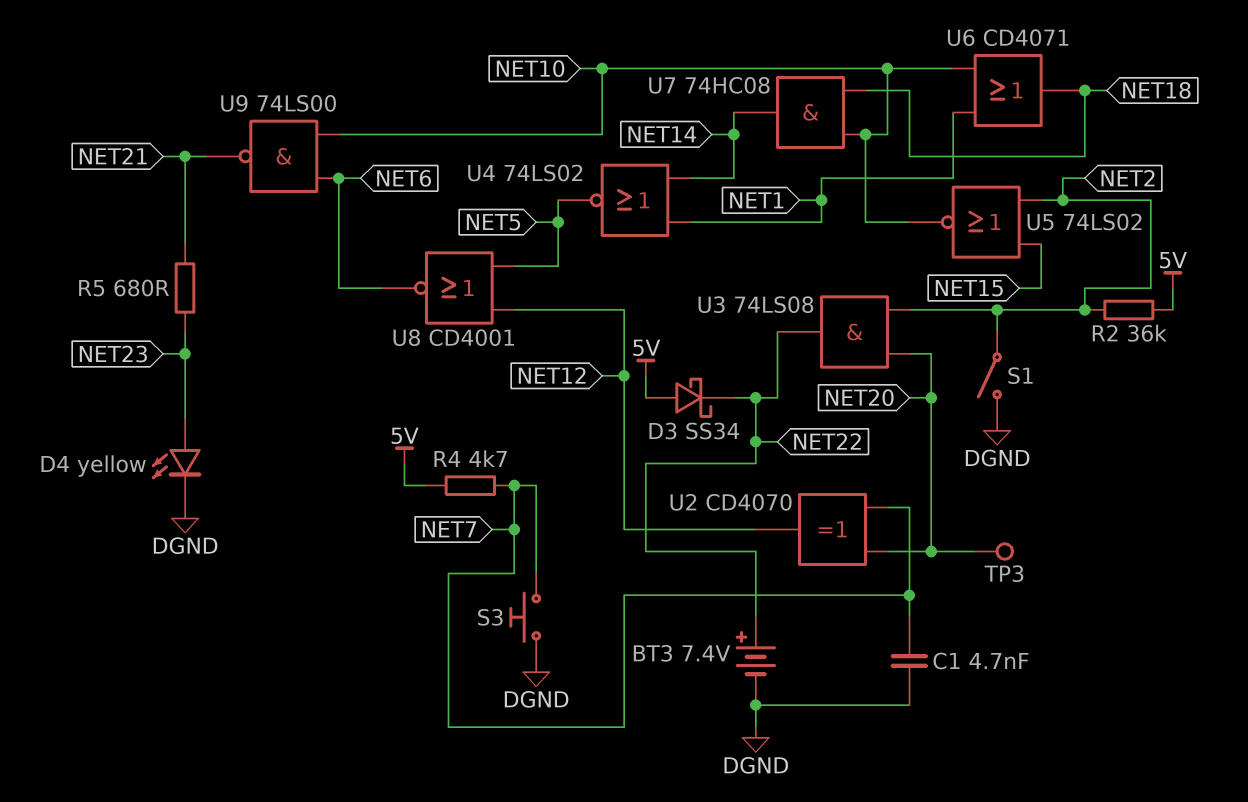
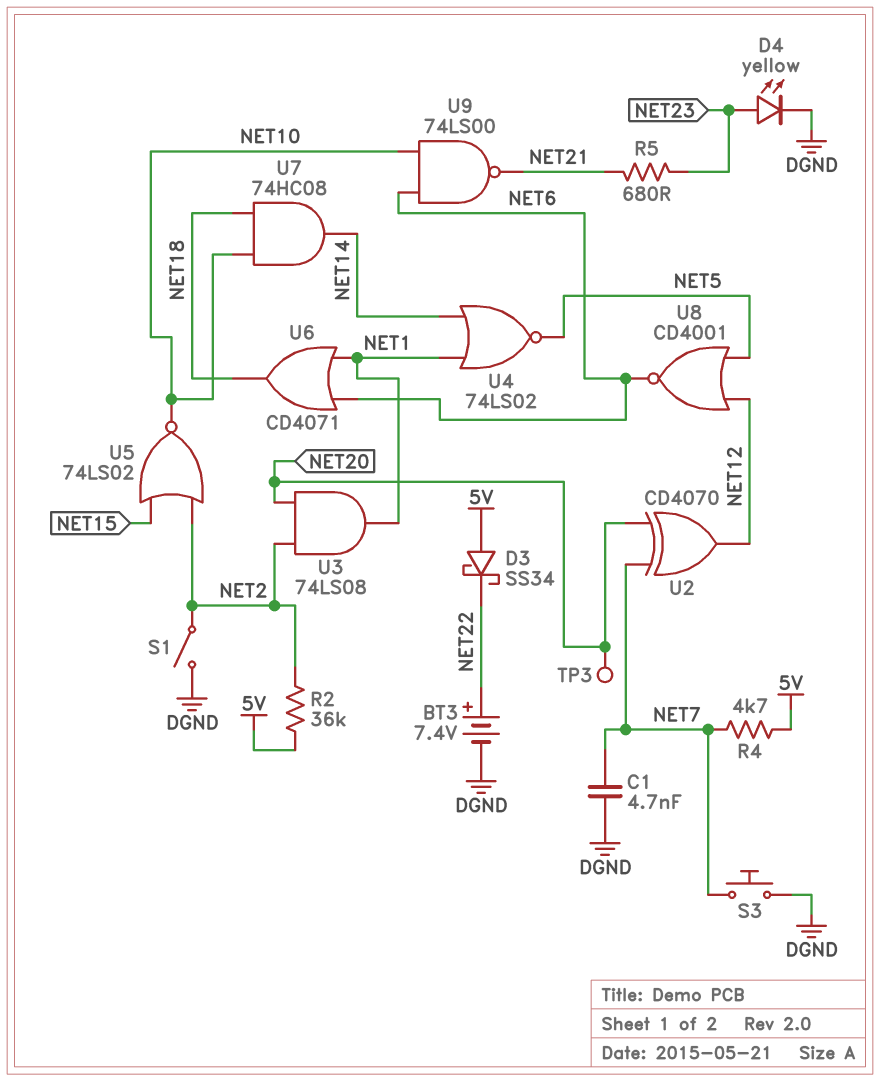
U3: AND 74LS08 (in NET2, in NET20, out NET22) -> AND 74LS08 (in NET2, in NET20, out NET1)
U6: OR CD4071 (in NET1, in NET10, out NET18) -> OR CD4071 (in NET1, in NET6, out NET18)

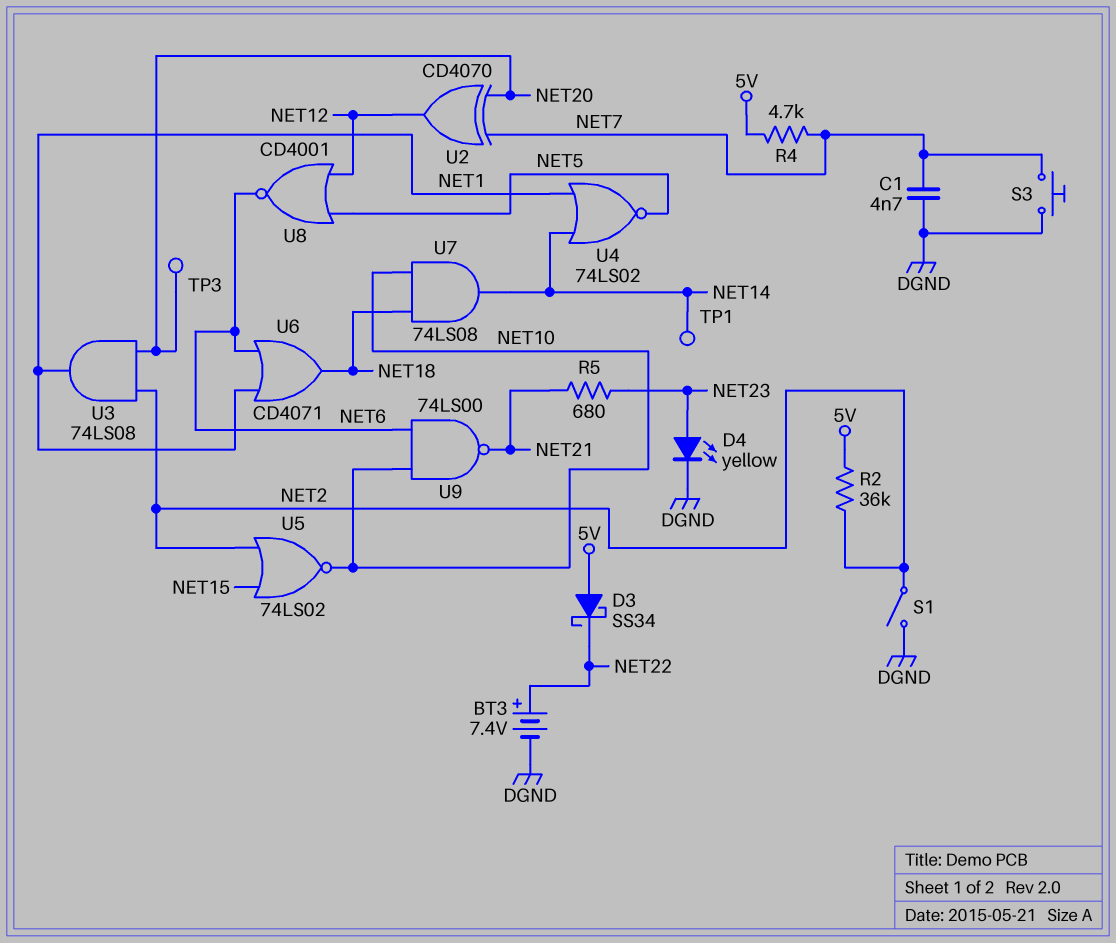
TP1: none -> test point (NET14)
U7: AND 74HC08 (in NET10, in NET18, out NET14) -> AND 74LS08 (in NET10, in NET18, out NET14)

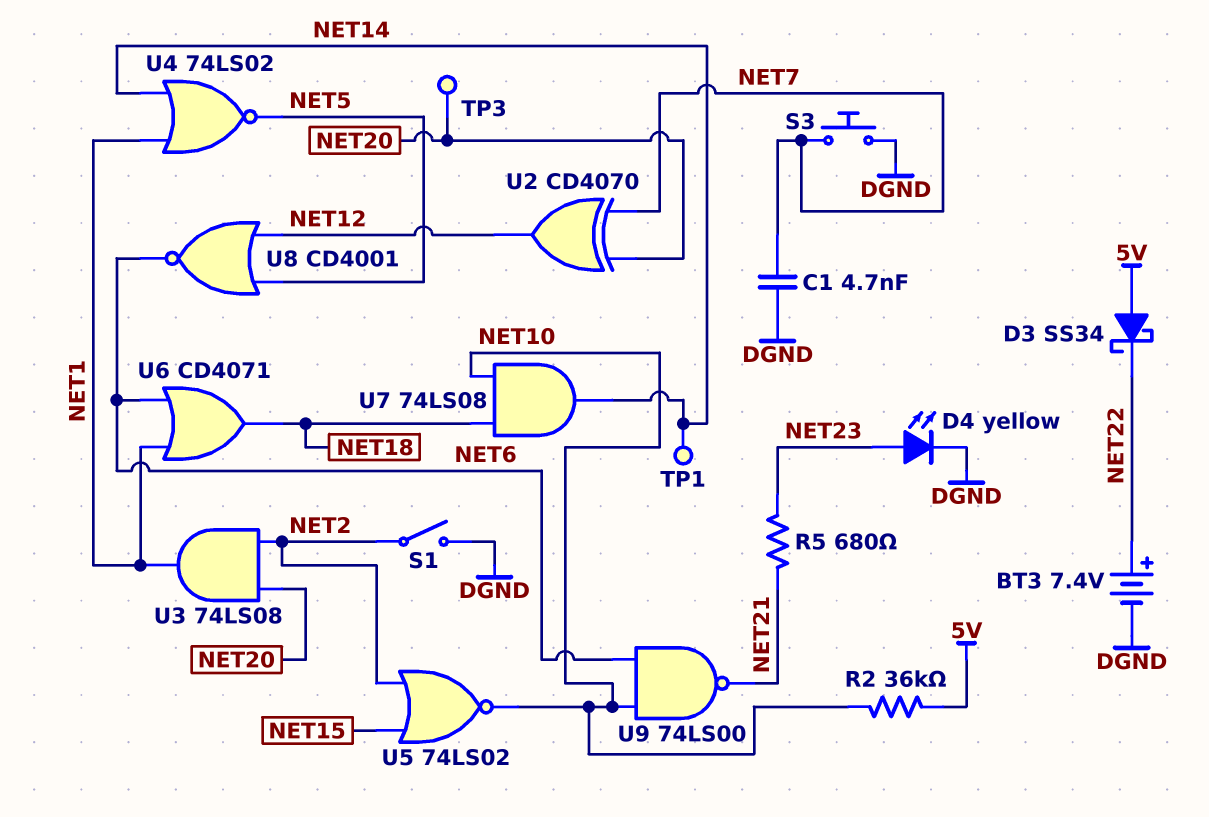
R2: 36k (5V, NET2) -> 36k (5V, NET10)
R4: 4.7k (5V, NET7) -> none

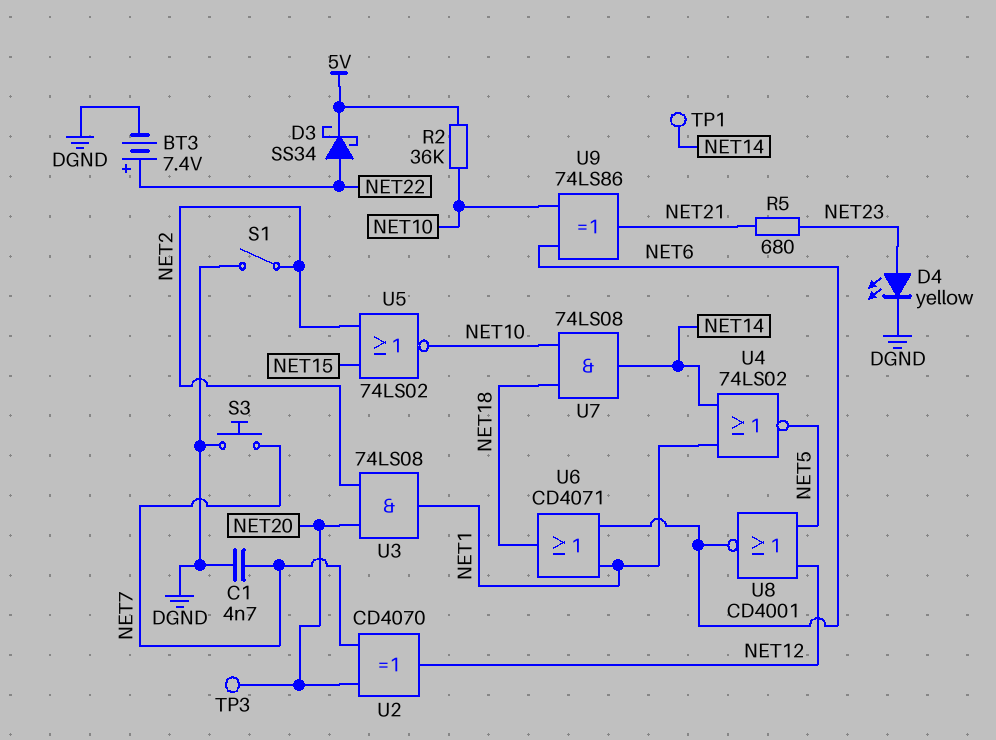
D3: schottky SS34 (A 5V, K NET22) -> schottky SS34 (A NET22, K 5V)
U9: NAND 74LS00 (in NET6, in NET10, out NET21) -> XOR 74LS86 (in NET6, in NET10, out NET21)

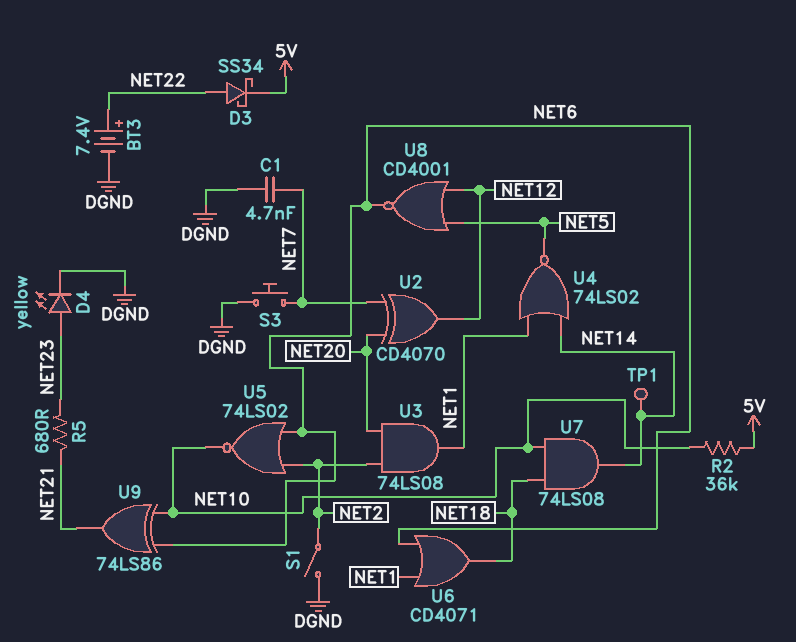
TP3: test point (NET20) -> none
U5: NOR 74LS02 (in NET2, in NET15, out NET10) -> NOR 74LS02 (in NET2, in NET6, out NET10)

